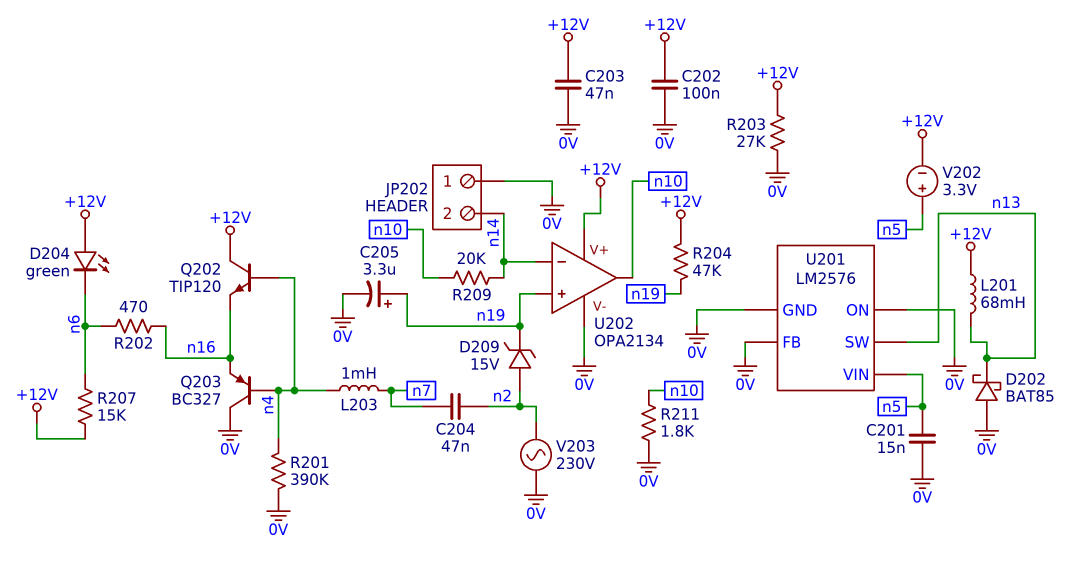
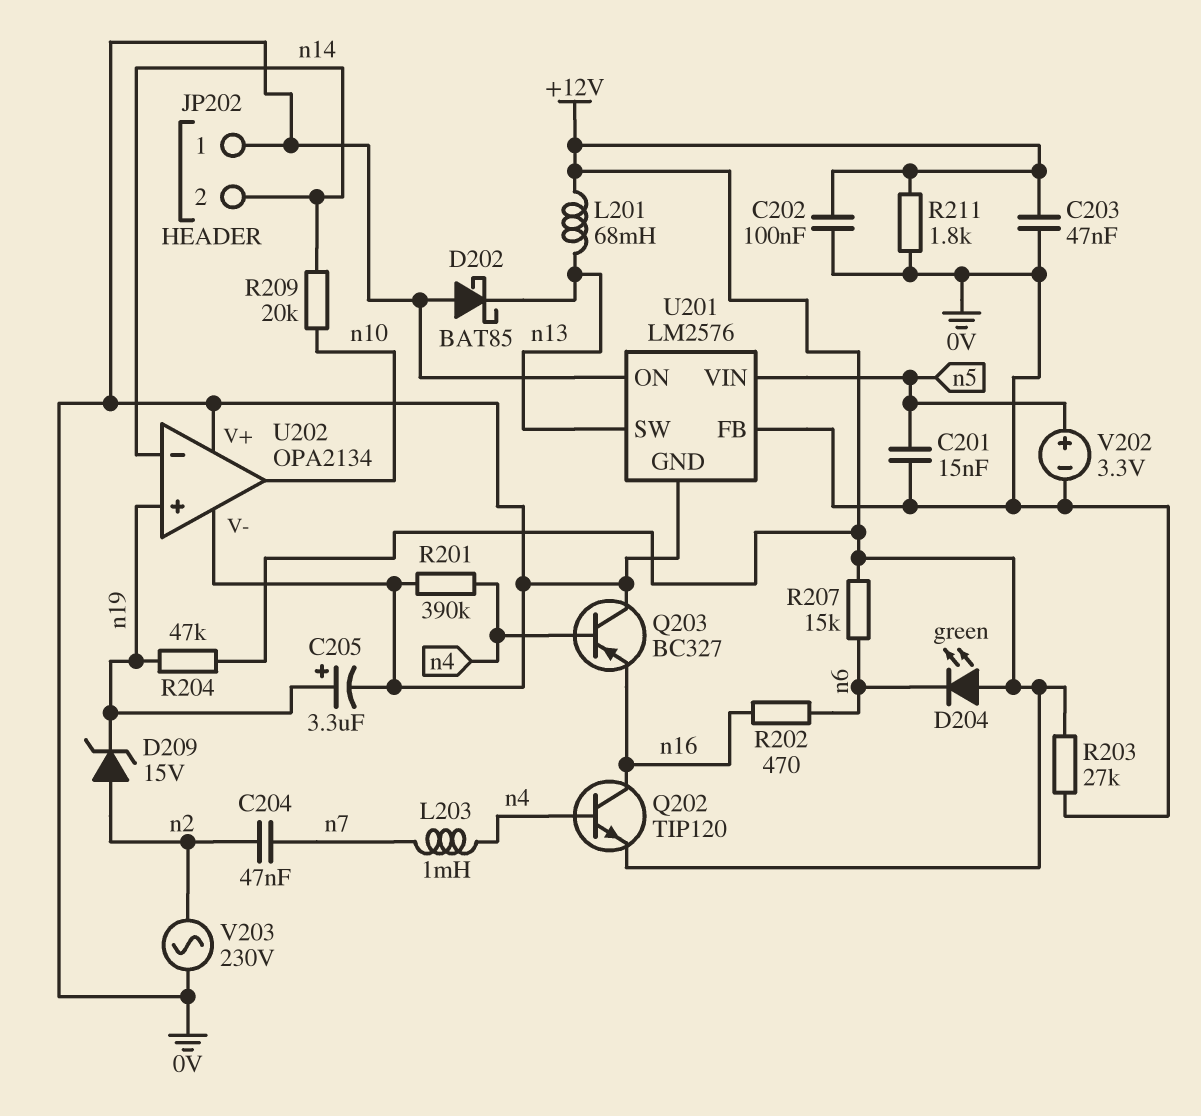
Q202: NPN TIP120 (B n4, C +12V, E n16) -> NPN TIP120 (B n4, C n16, E +12V)
R211: 1.8k (0V, n10) -> 1.8k (+12V, 0V)
U202 pin V+: +12V -> 0V
V202: 3.3V (plus n5, minus +12V) -> 3.3V (plus n5, minus 0V)

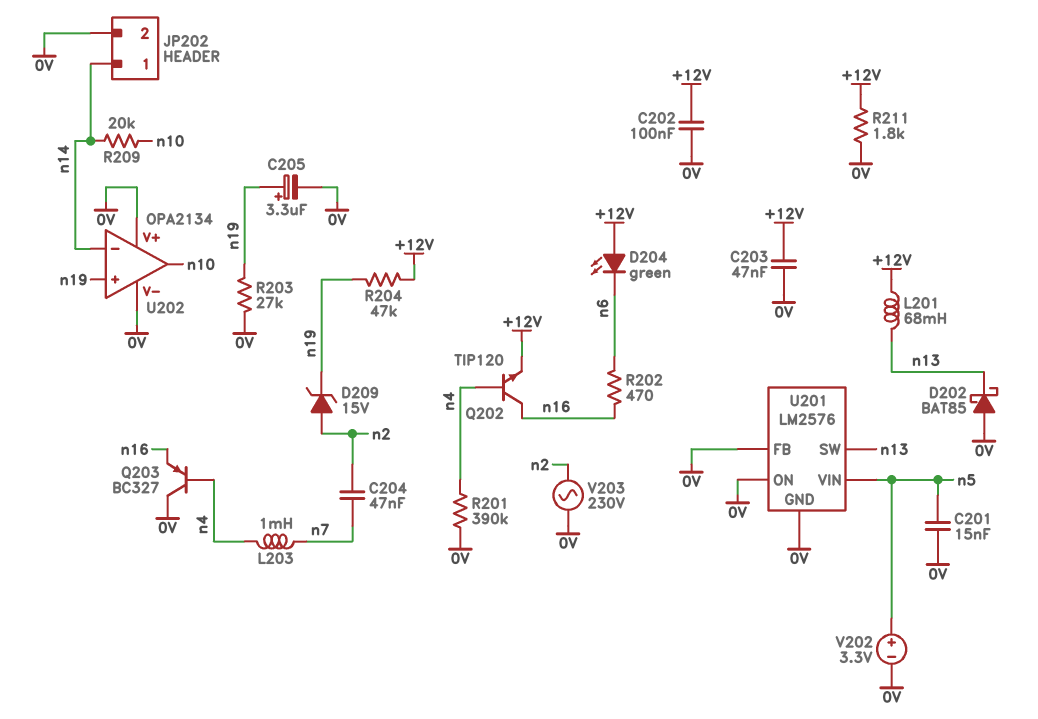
JP202 pin 1: 0V -> n14
JP202 pin 2: n14 -> 0V
R203: 27k (+12V, 0V) -> 27k (0V, n19)
R207: 15k (+12V, n6) -> none

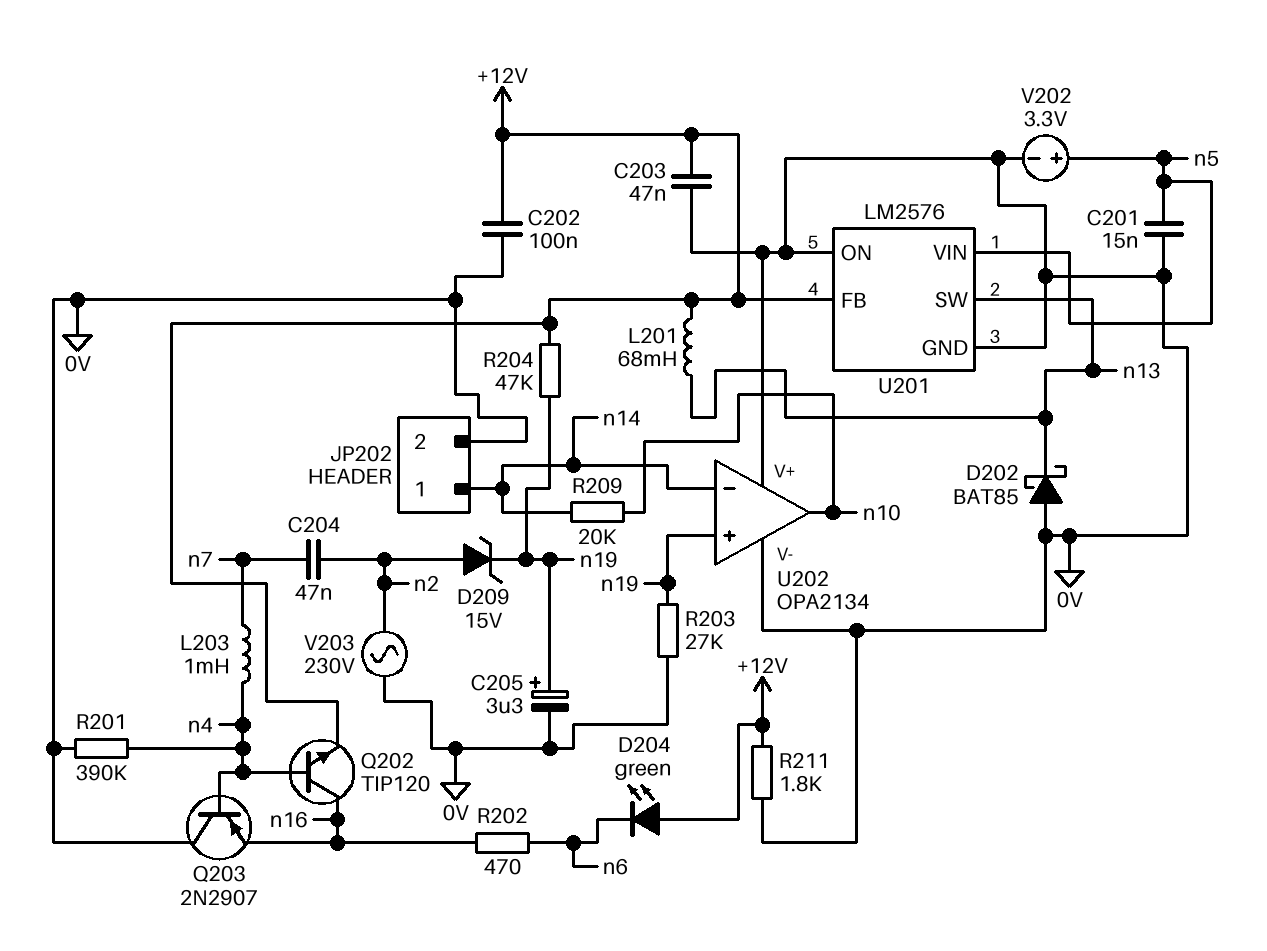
Q203: PNP BC327 (B n4, C 0V, E n16) -> PNP 2N2907 (B n4, C 0V, E n16)
U201 pin FB: 0V -> +12V

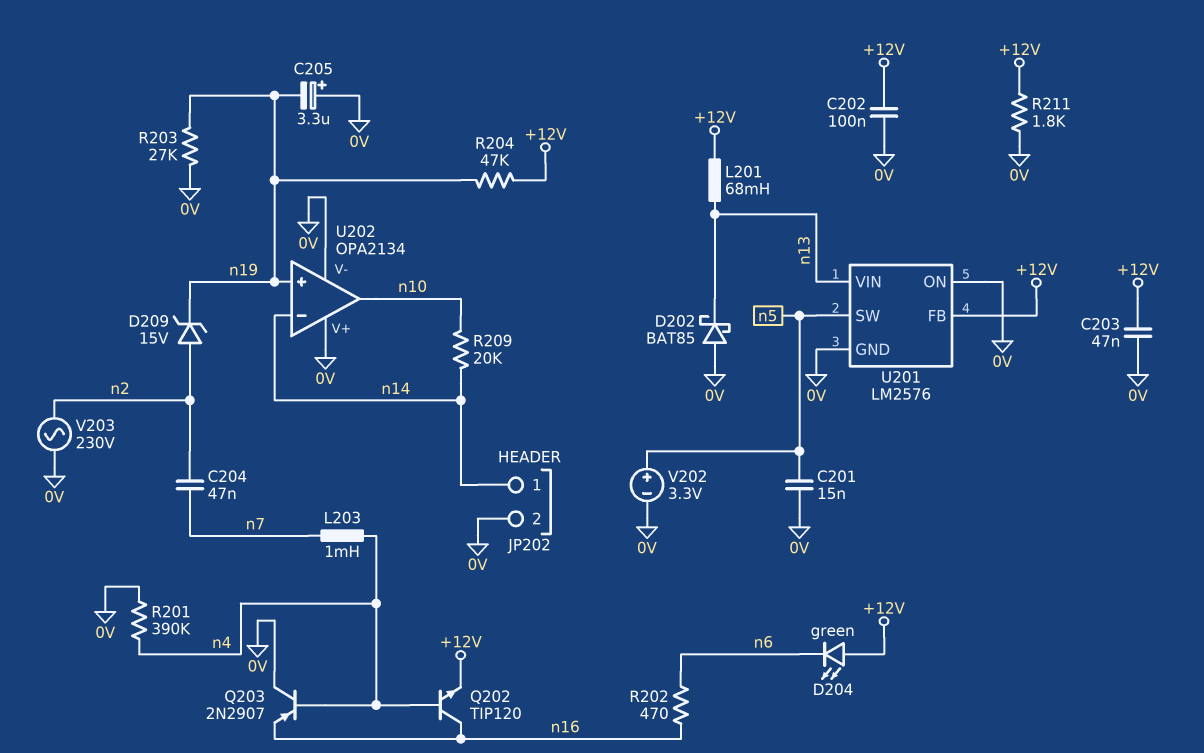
C205: 3.3uF (plus n19, minus 0V) -> 3.3uF (plus 0V, minus n19)
U201 pin SW: n13 -> n5
U201 pin VIN: n5 -> n13

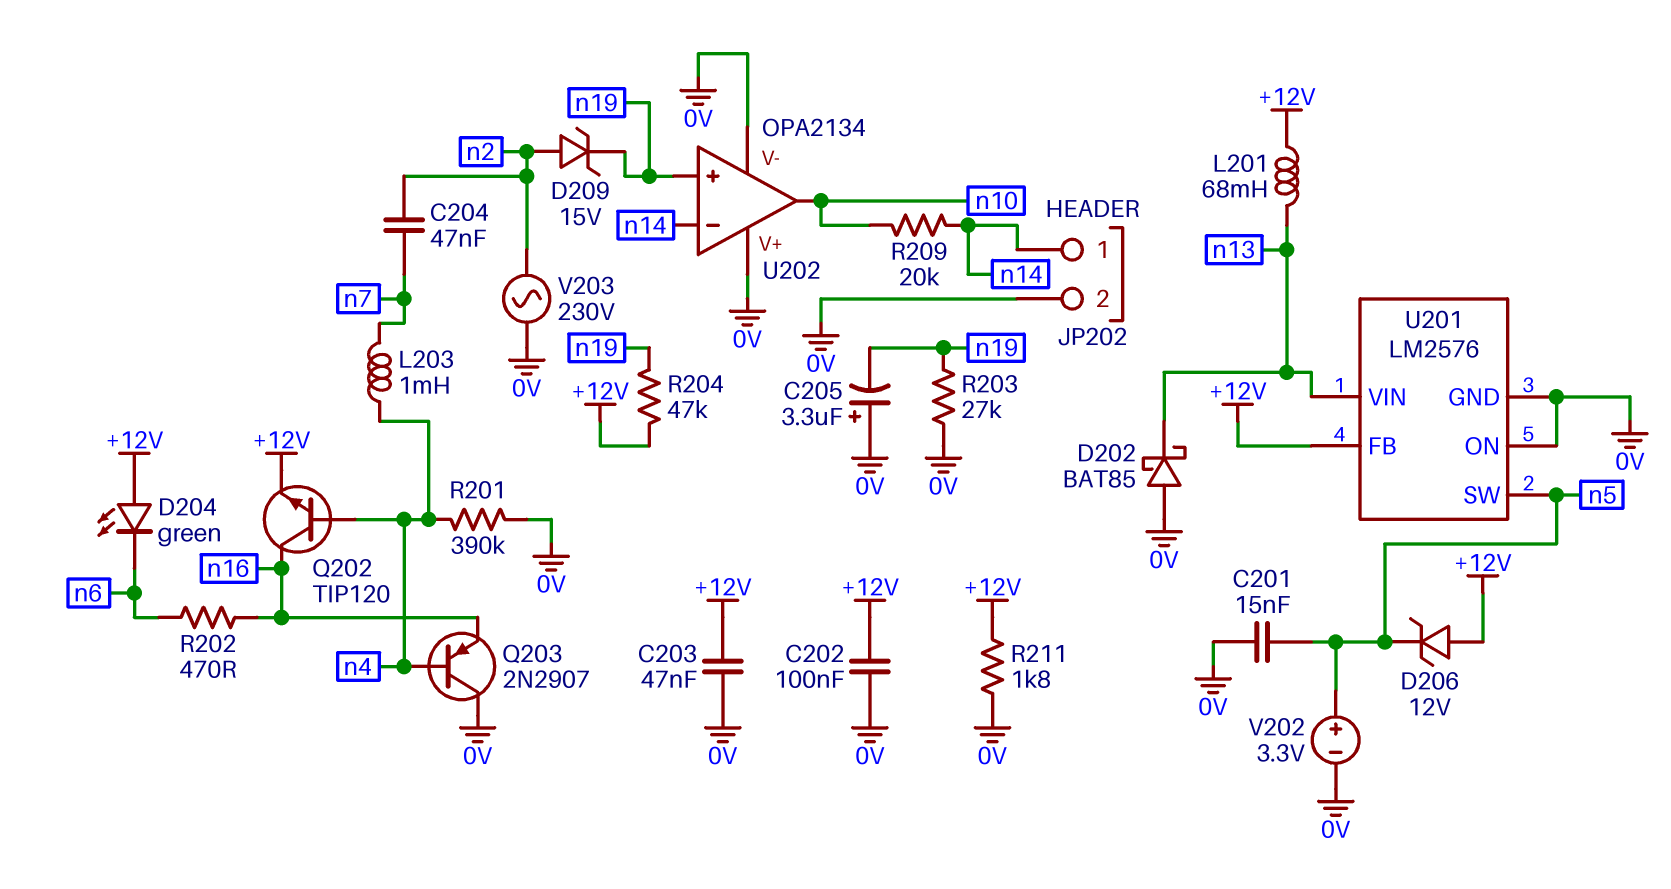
D206: none -> zener 12V (A +12V, K n5)

